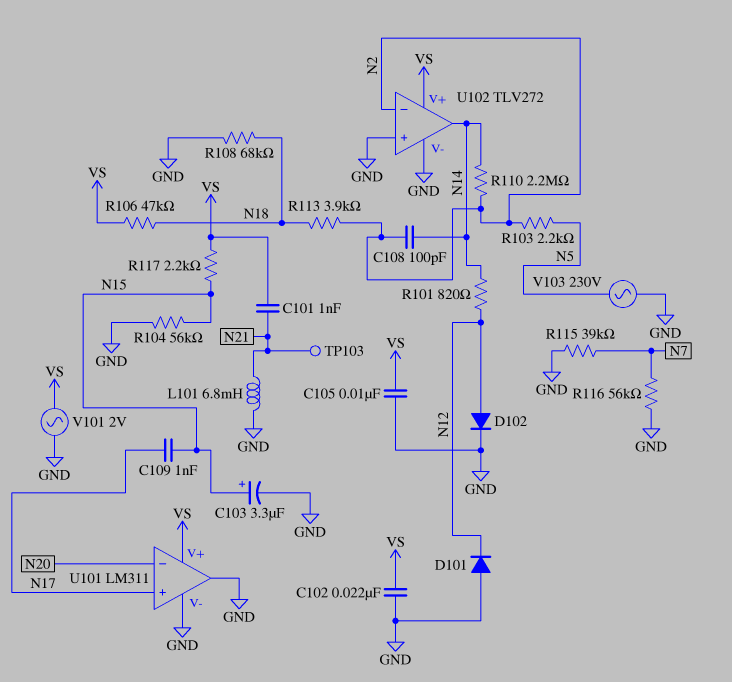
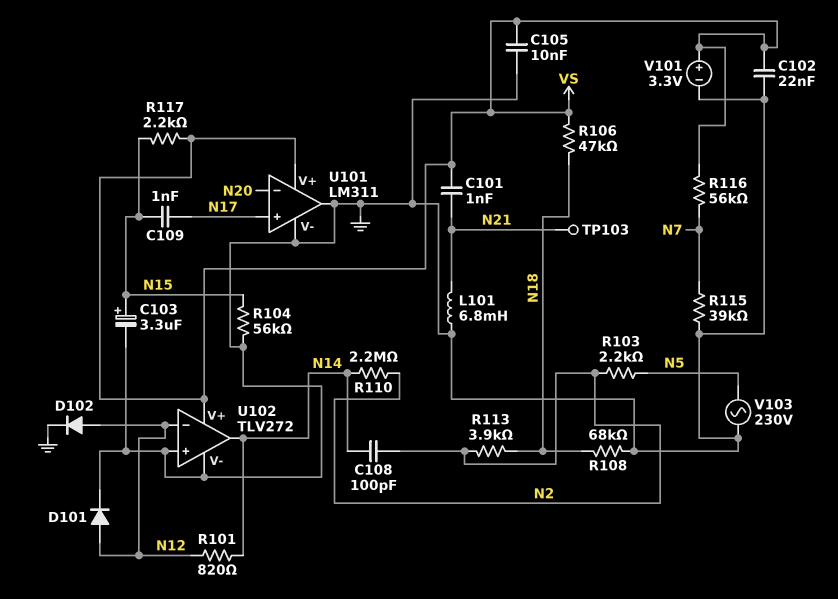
D101: diode (A GND, K N12) -> diode (A N12, K GND)
R116: 56k (GND, N7) -> 56k (N7, VS)
U102 pin in-: N2 -> N12
V101: AC 2V (GND, VS) -> 3.3V (plus VS, minus GND)

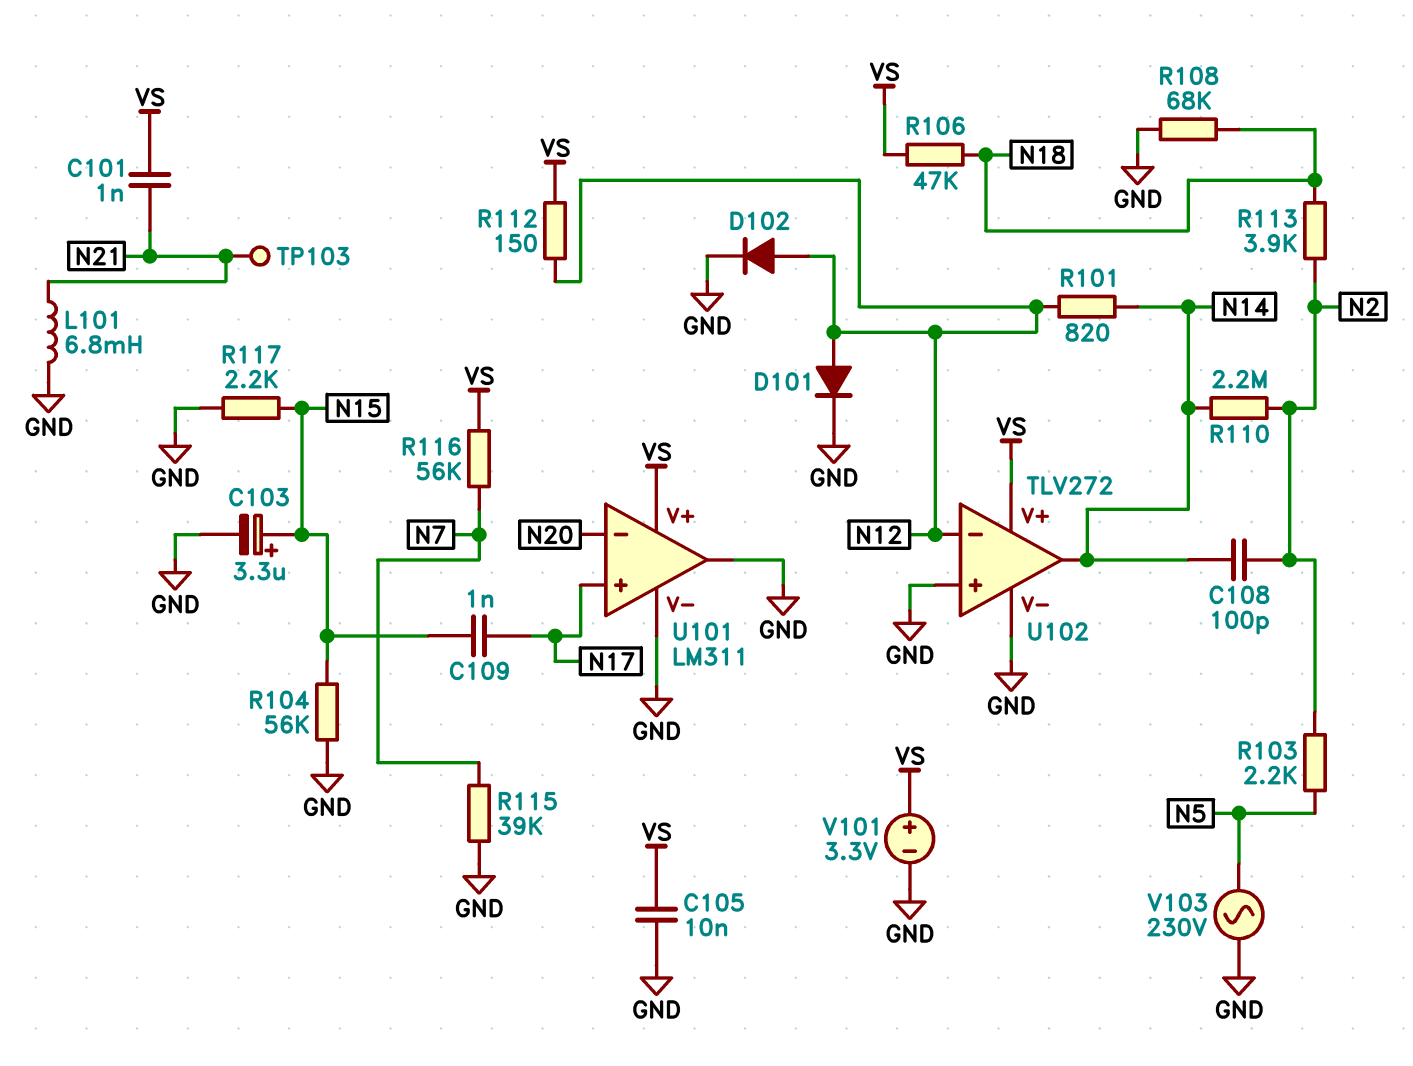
C102: 22nF (GND, VS) -> none
R112: none -> 150 (N12, VS)
R117: 2.2k (N15, VS) -> 2.2k (GND, N15)

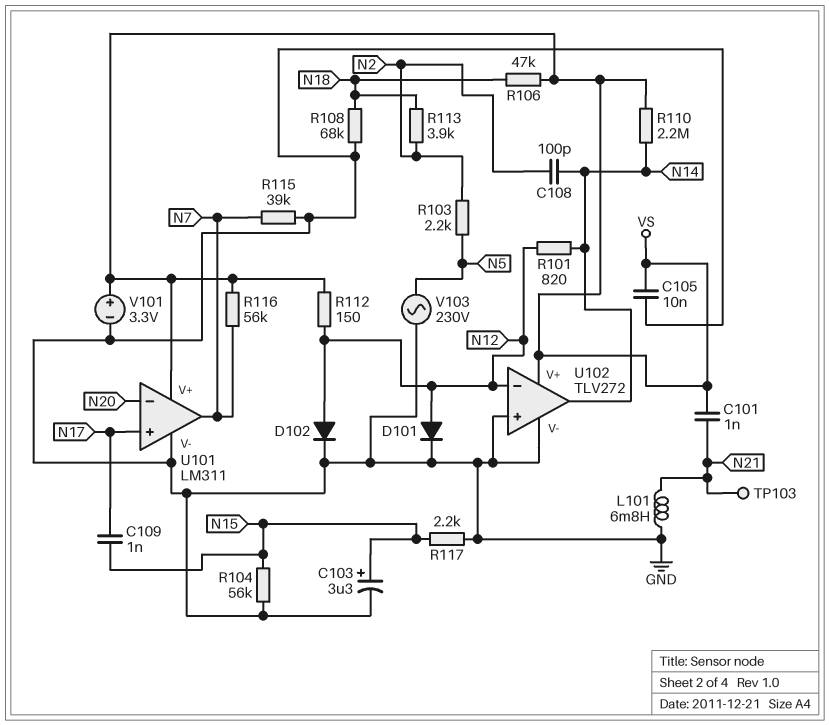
R110: 2.2M (N2, N14) -> 2.2M (N14, VS)
U101 pin out: GND -> N7

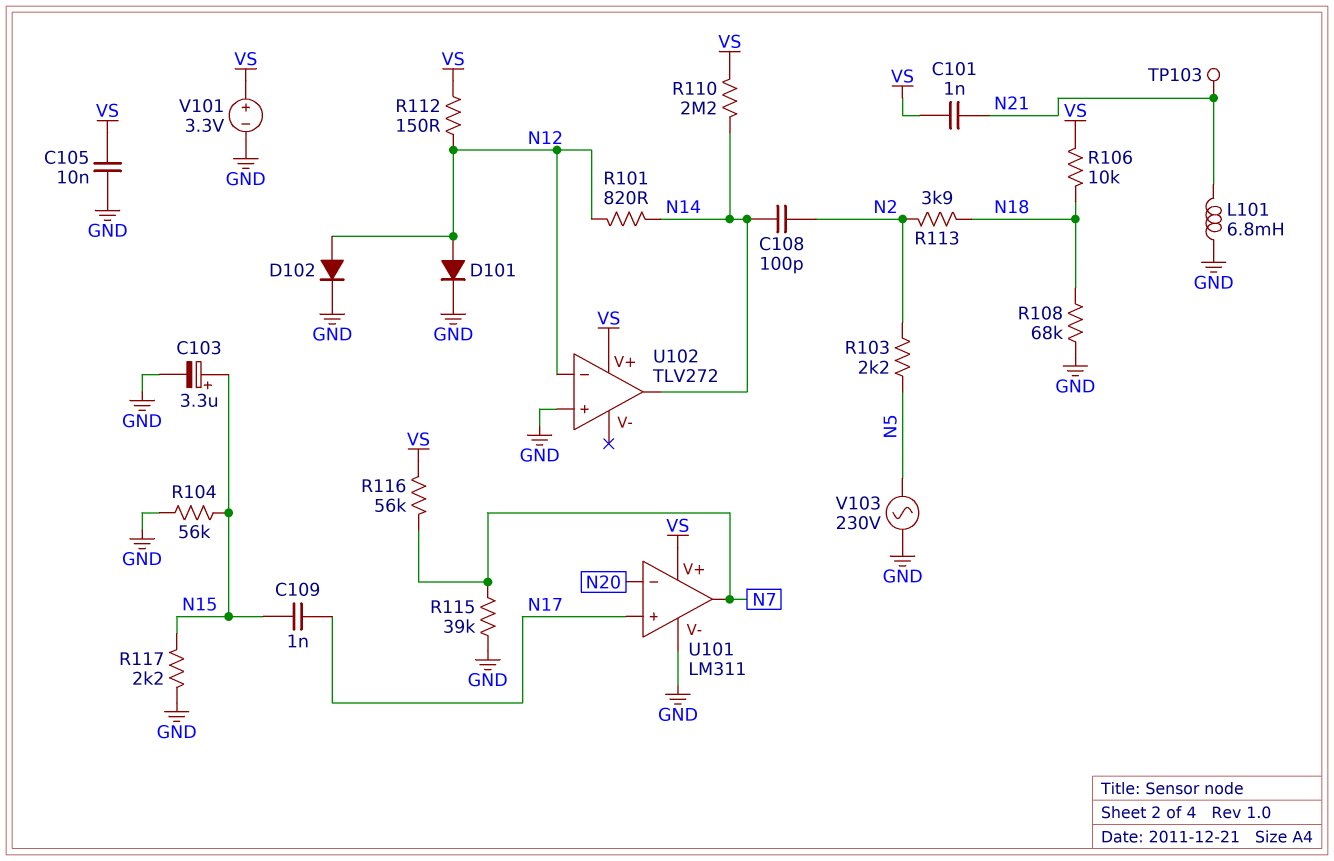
R106: 47k (N18, VS) -> 10k (N18, VS)
U102 pin V-: GND -> none

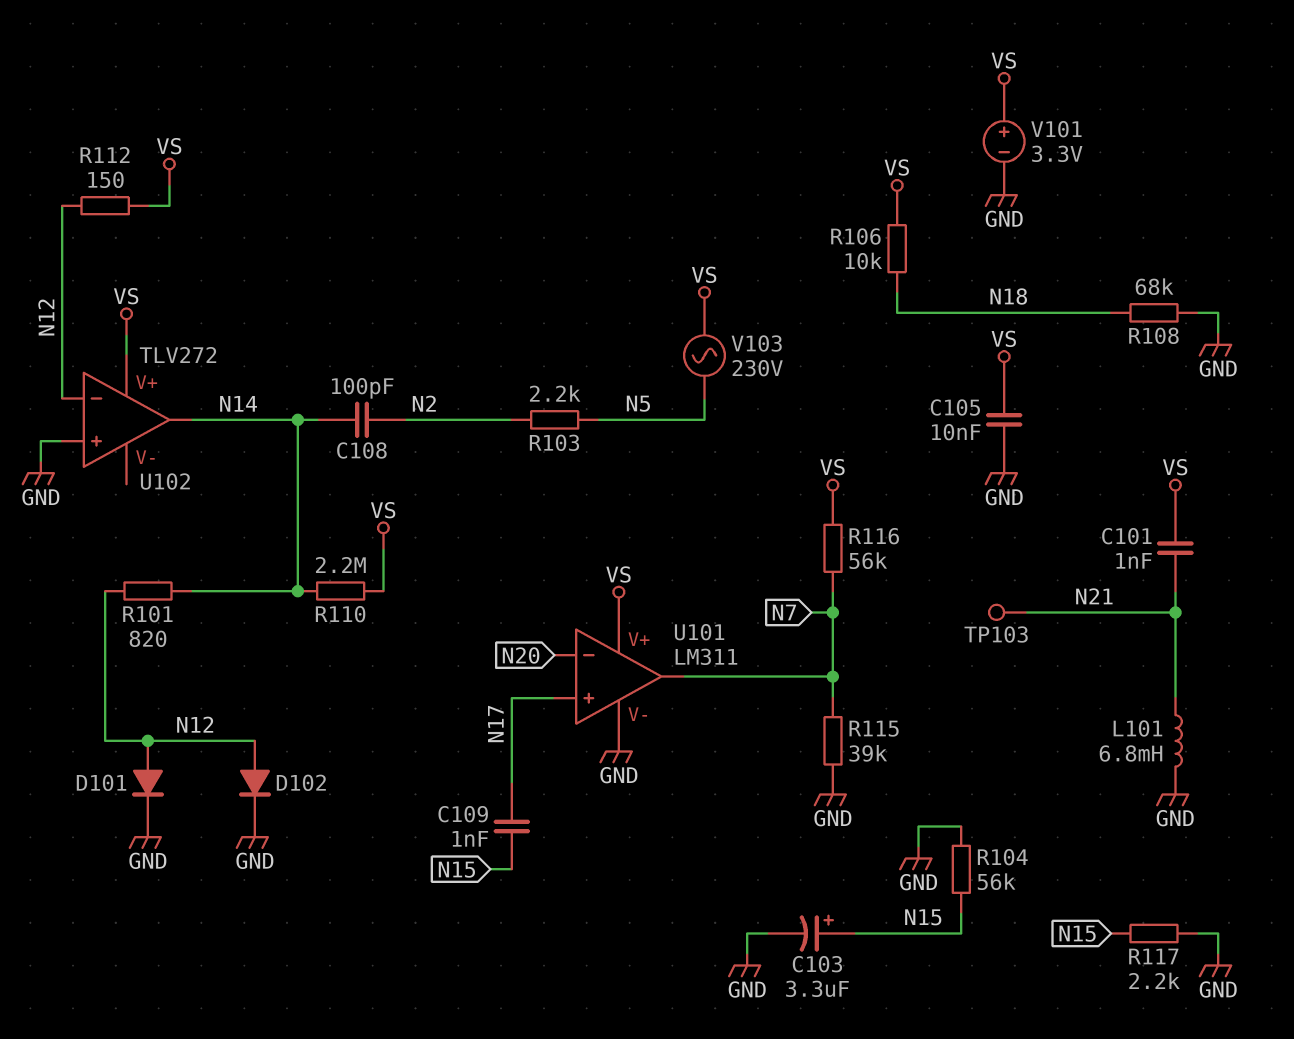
R113: 3.9k (N2, N18) -> none
V103: AC 230V (GND, N5) -> AC 230V (N5, VS)

